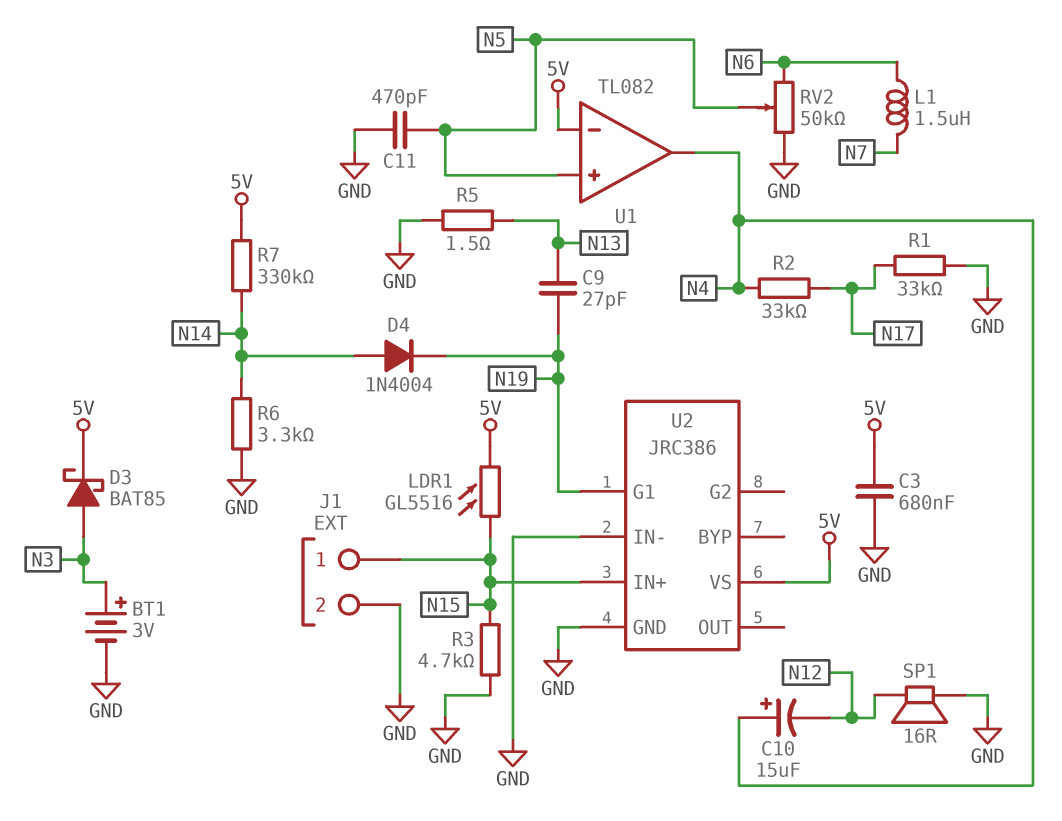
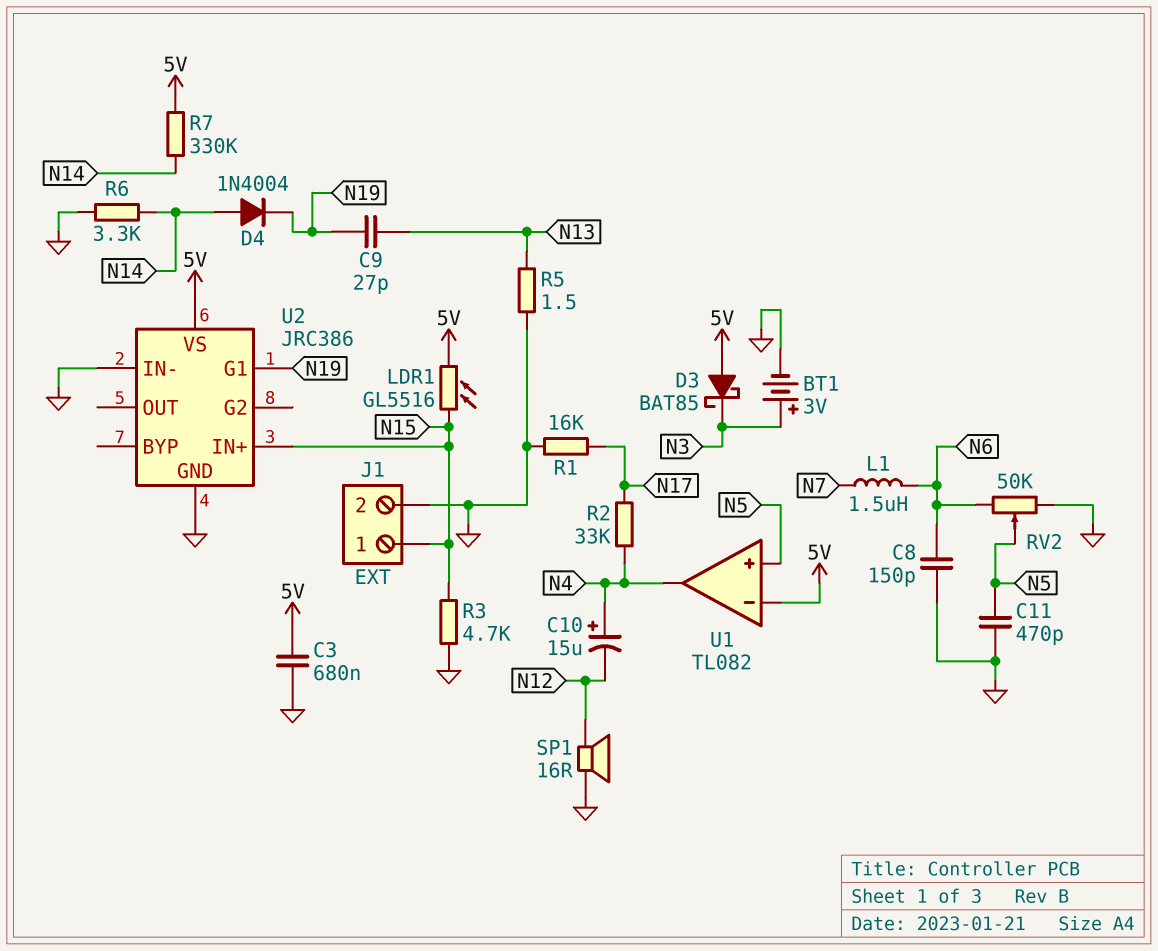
C8: none -> 150pF (GND, N6)
D3: schottky BAT85 (A N3, K 5V) -> schottky BAT85 (A 5V, K N3)
R1: 33k (GND, N17) -> 16k (GND, N17)

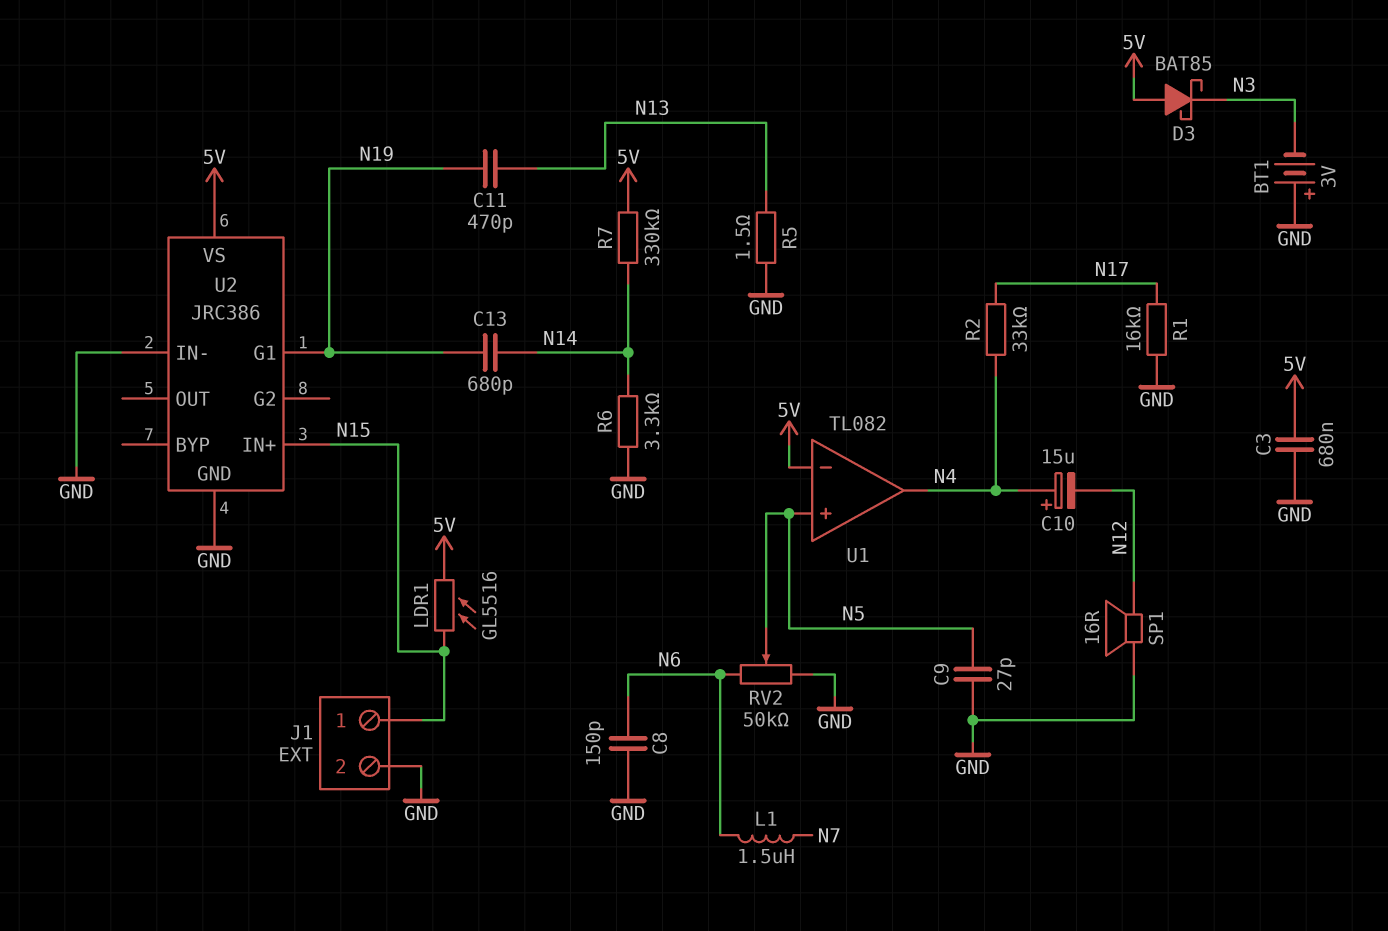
BT1: 3V (plus N3, minus GND) -> 3V (plus GND, minus N3)
C9: 27pF (N13, N19) -> 27pF (GND, N5)
C11: 470pF (GND, N5) -> 470pF (N13, N19)
C13: none -> 680pF (N14, N19)
D4: diode 1N4004 (A N14, K N19) -> none
R3: 4.7k (GND, N15) -> none

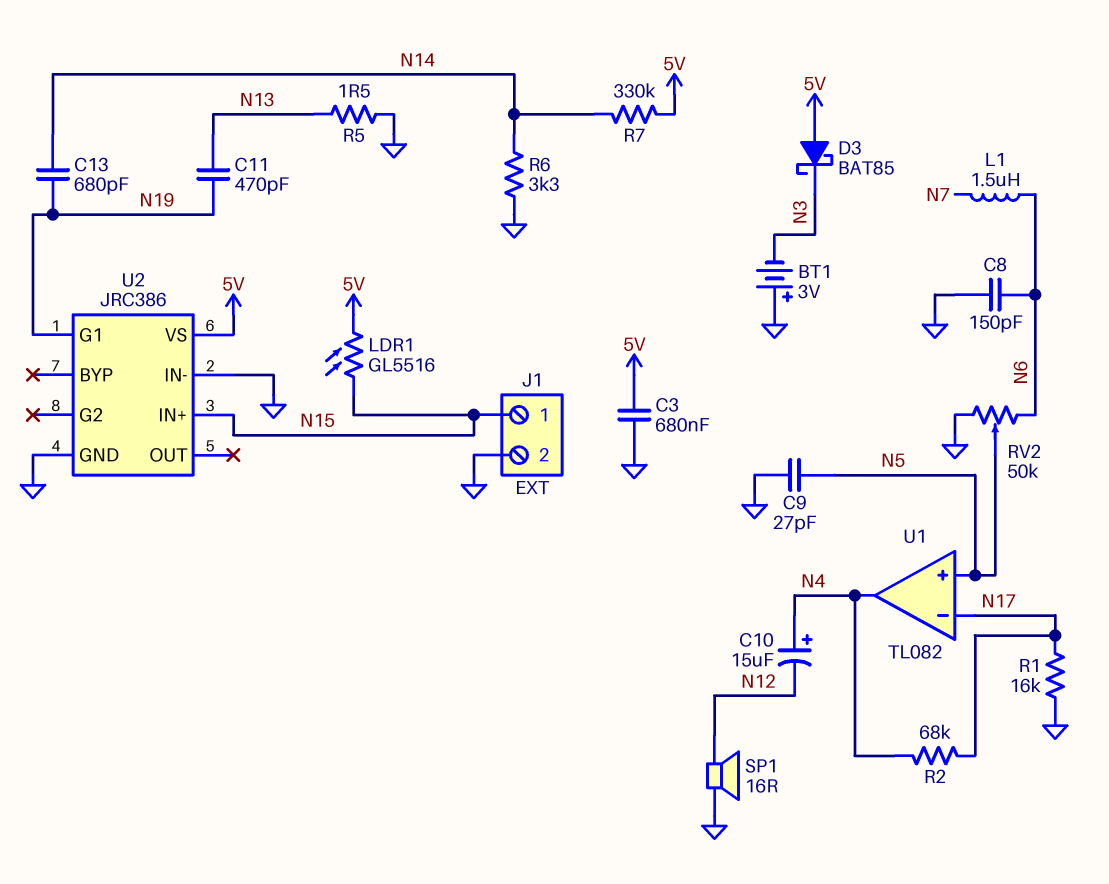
R2: 33k (N4, N17) -> 68k (N4, N17)
U1 pin in-: 5V -> N17

